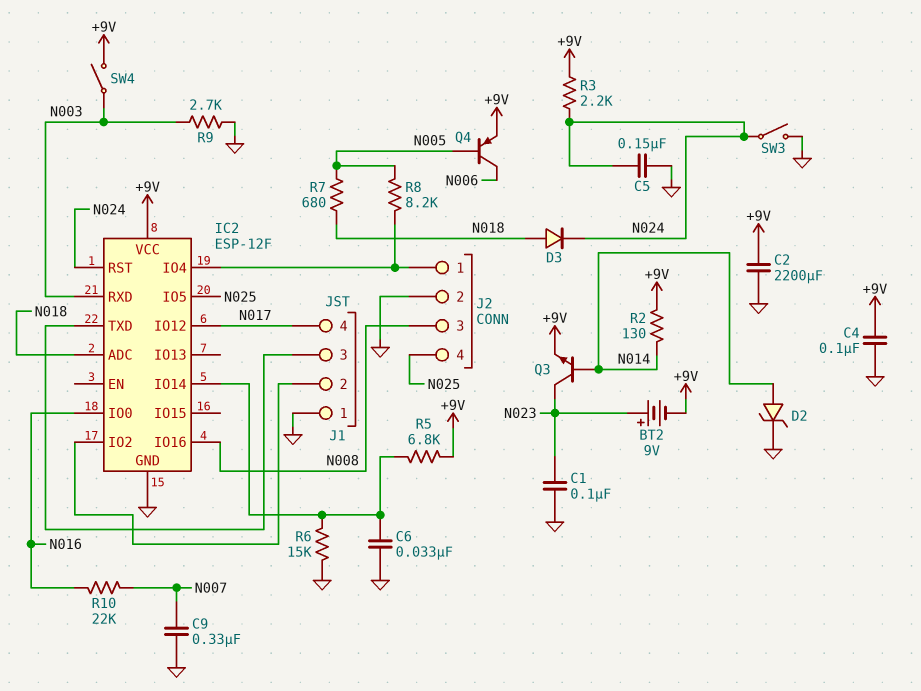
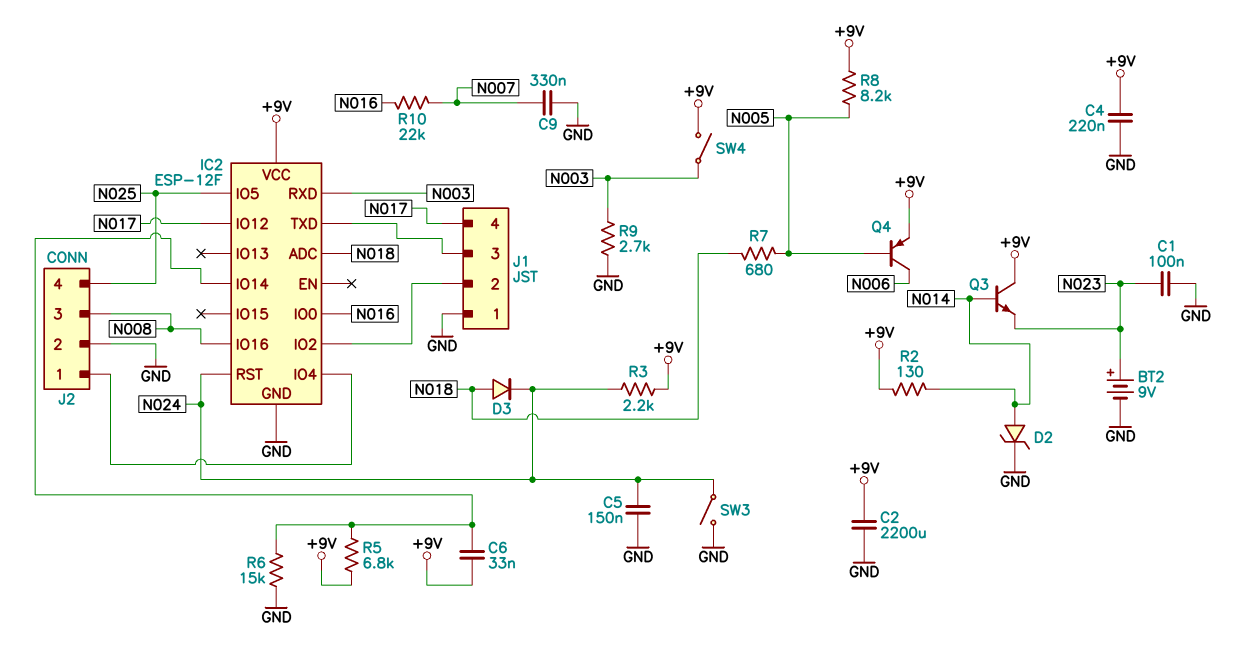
BT2: 9V (plus N023, minus +9V) -> 9V (plus N023, minus GND)
C4: 100nF (+9V, GND) -> 220nF (+9V, GND)
C6: 33nF (GND, IC2/IO14) -> 33nF (+9V, IC2/IO14)
Q3: NPN (B N014, C N023, E +9V) -> NPN (B N014, C +9V, E N023)
R8: 8.2k (IC2/IO4, N005) -> 8.2k (+9V, N005)

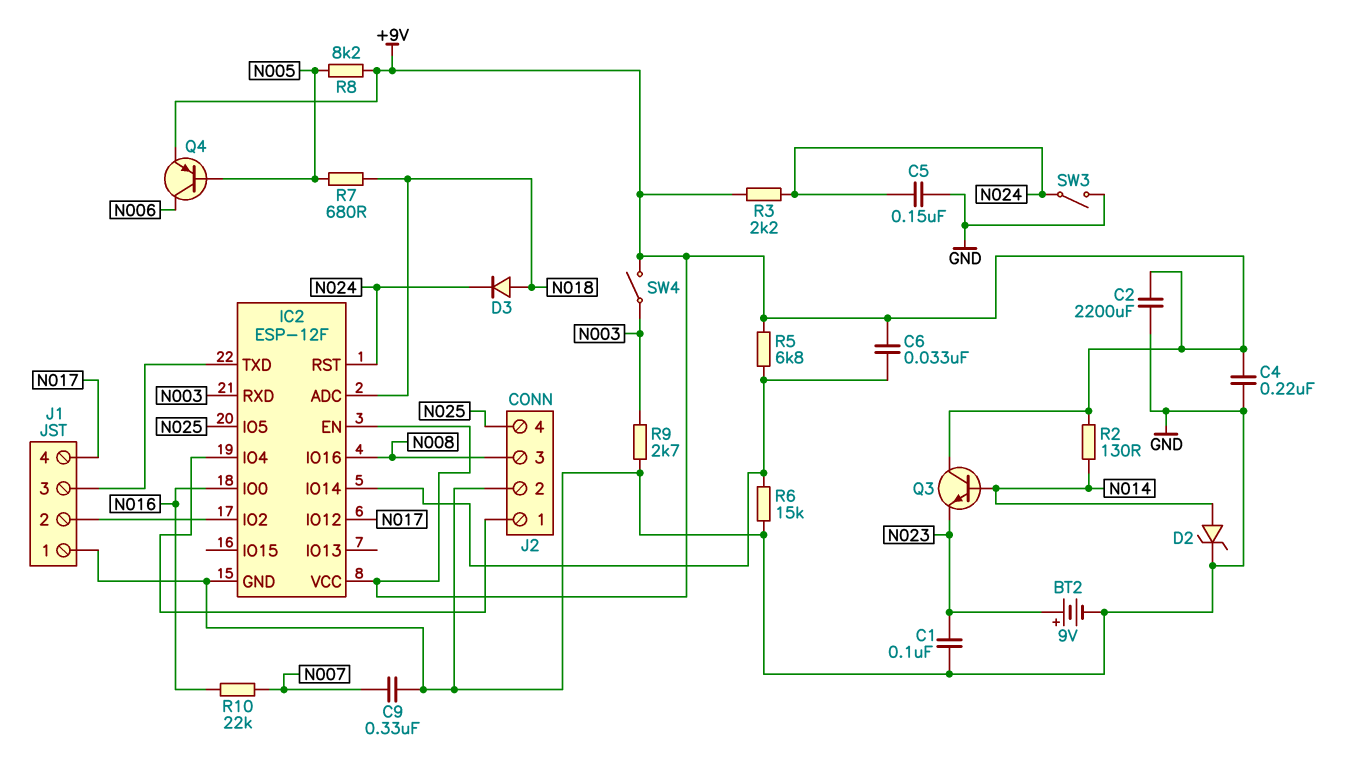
IC2 pin EN: none -> +9V

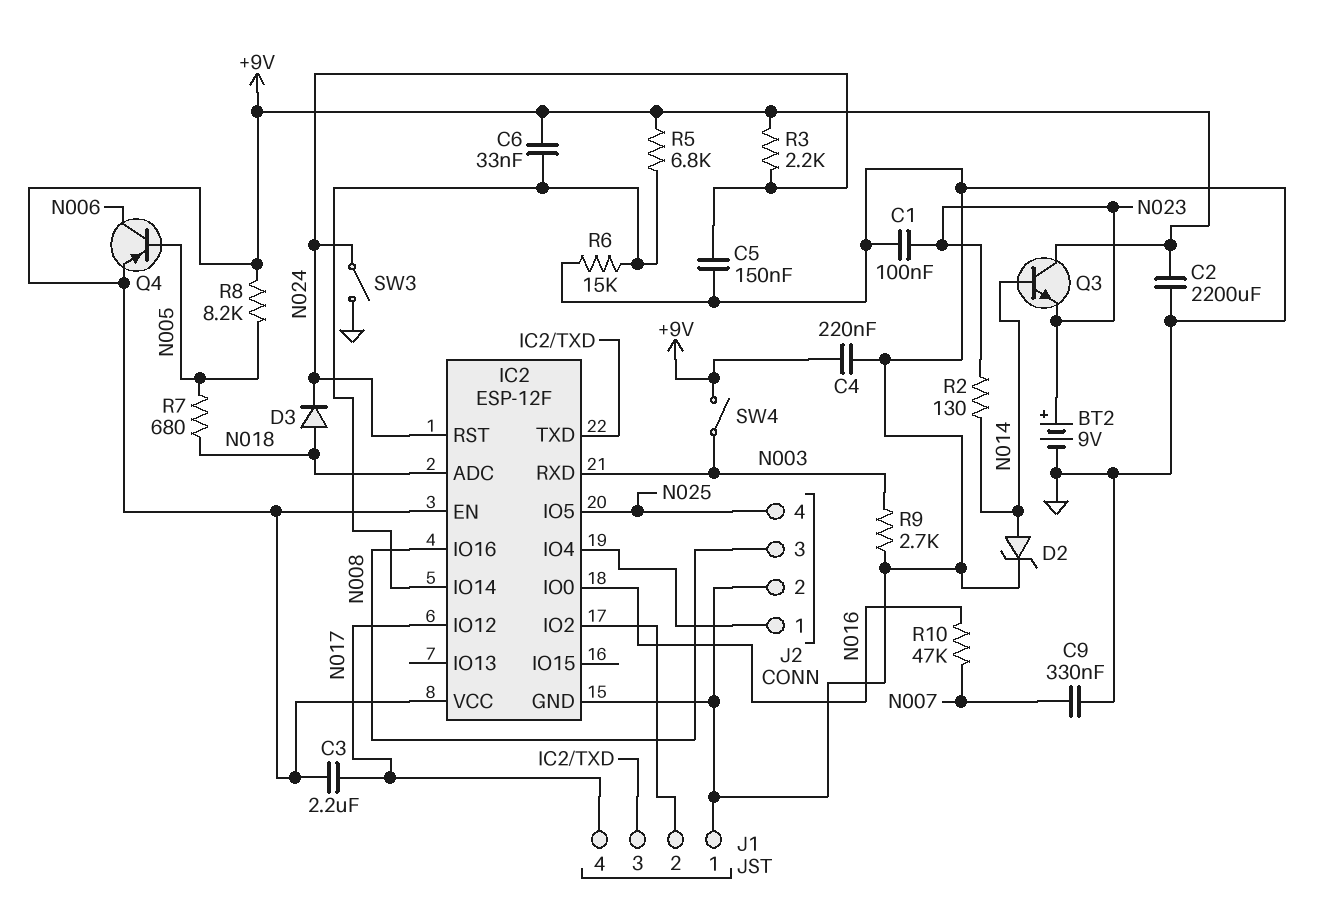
C3: none -> 2.2uF (+9V, N017)
R2: 130 (+9V, N014) -> 130 (N014, N023)
R10: 22k (N007, N016) -> 47k (N007, N016)

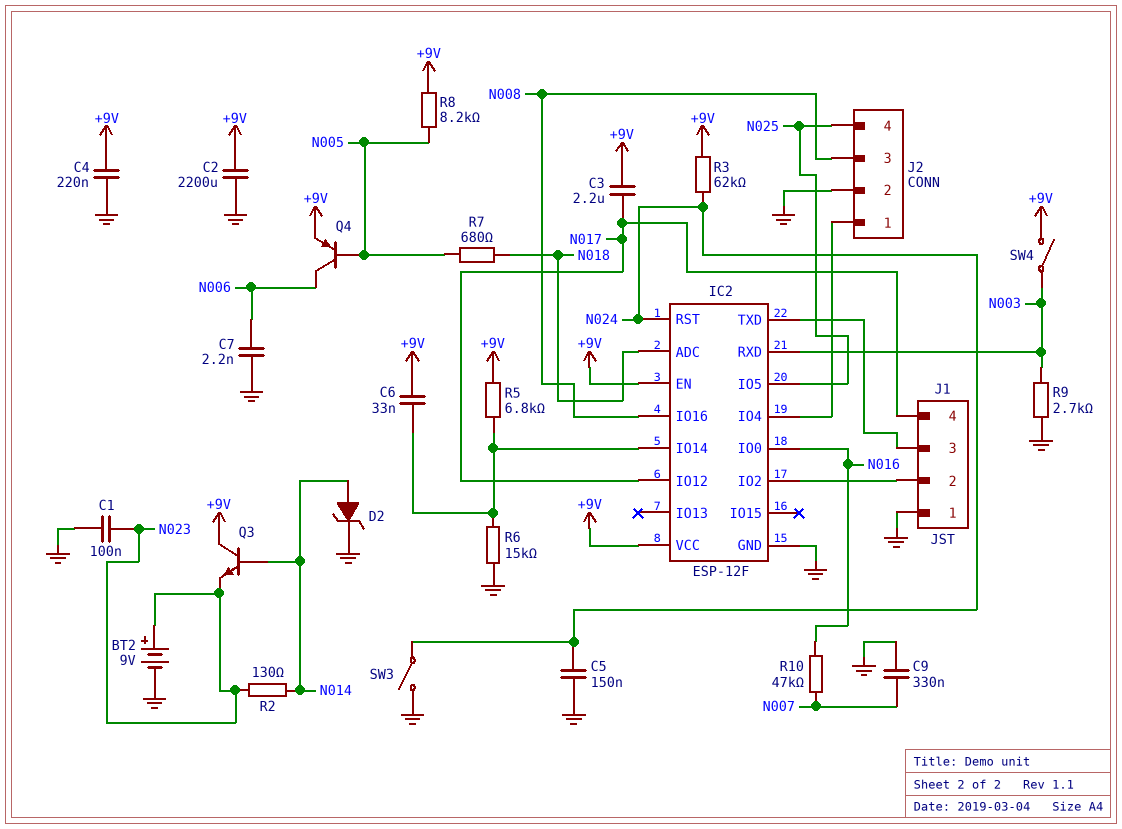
C7: none -> 2.2nF (GND, N006)
D3: diode (A N018, K N024) -> none
R3: 2.2k (+9V, N024) -> 62k (+9V, N024)

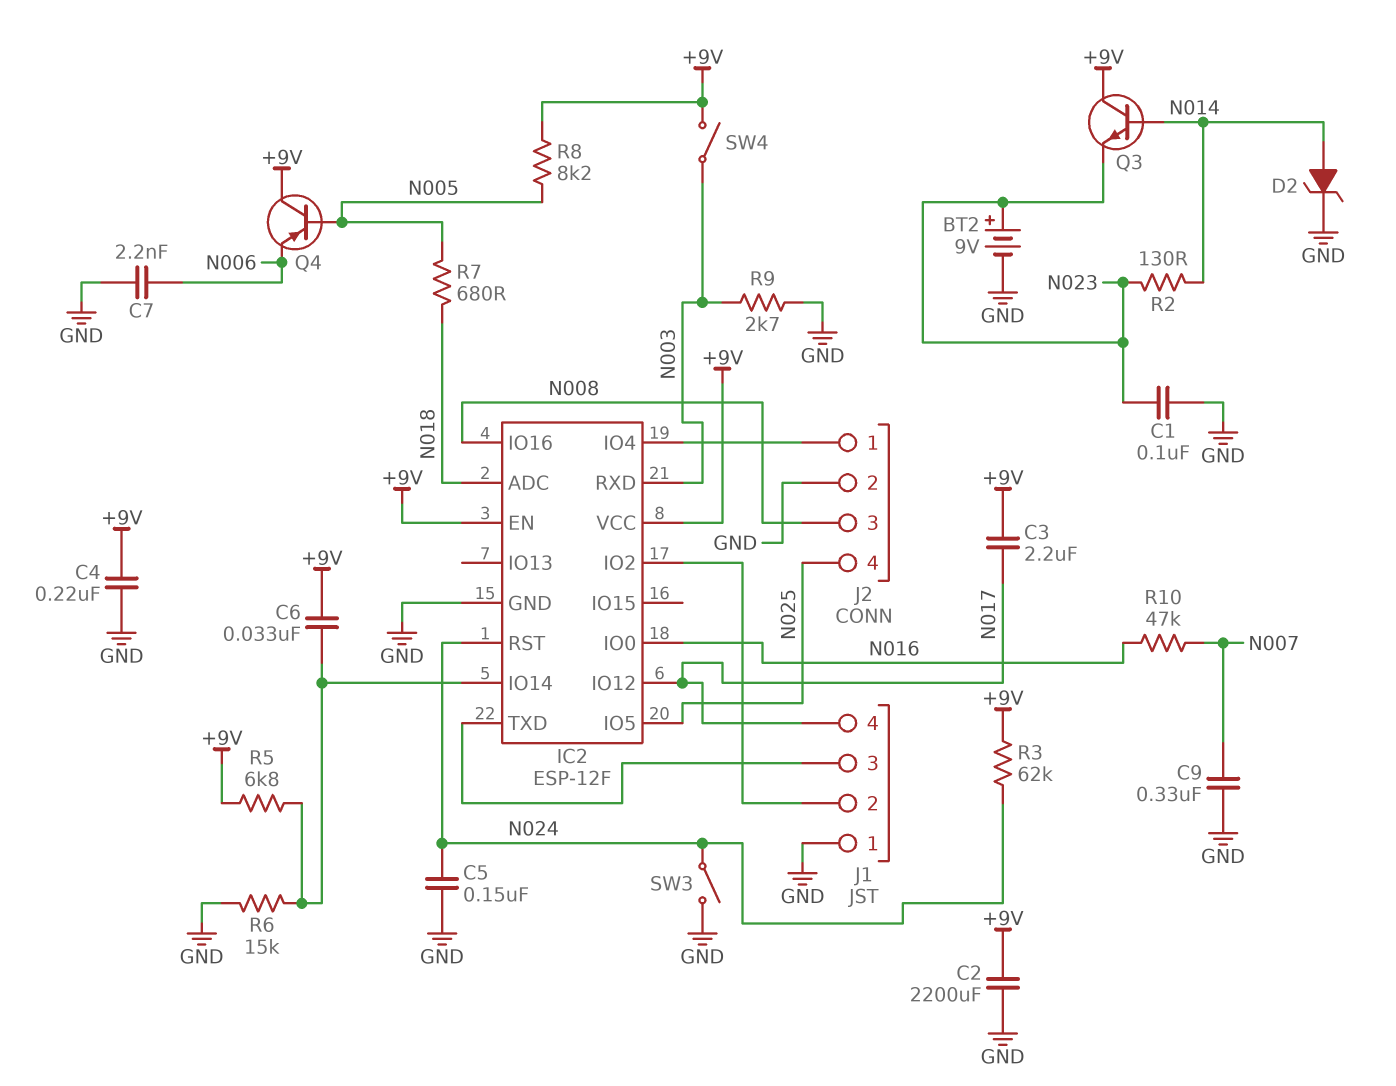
Q4: PNP (B N005, C N006, E +9V) -> PNP (B N005, C +9V, E N006)

